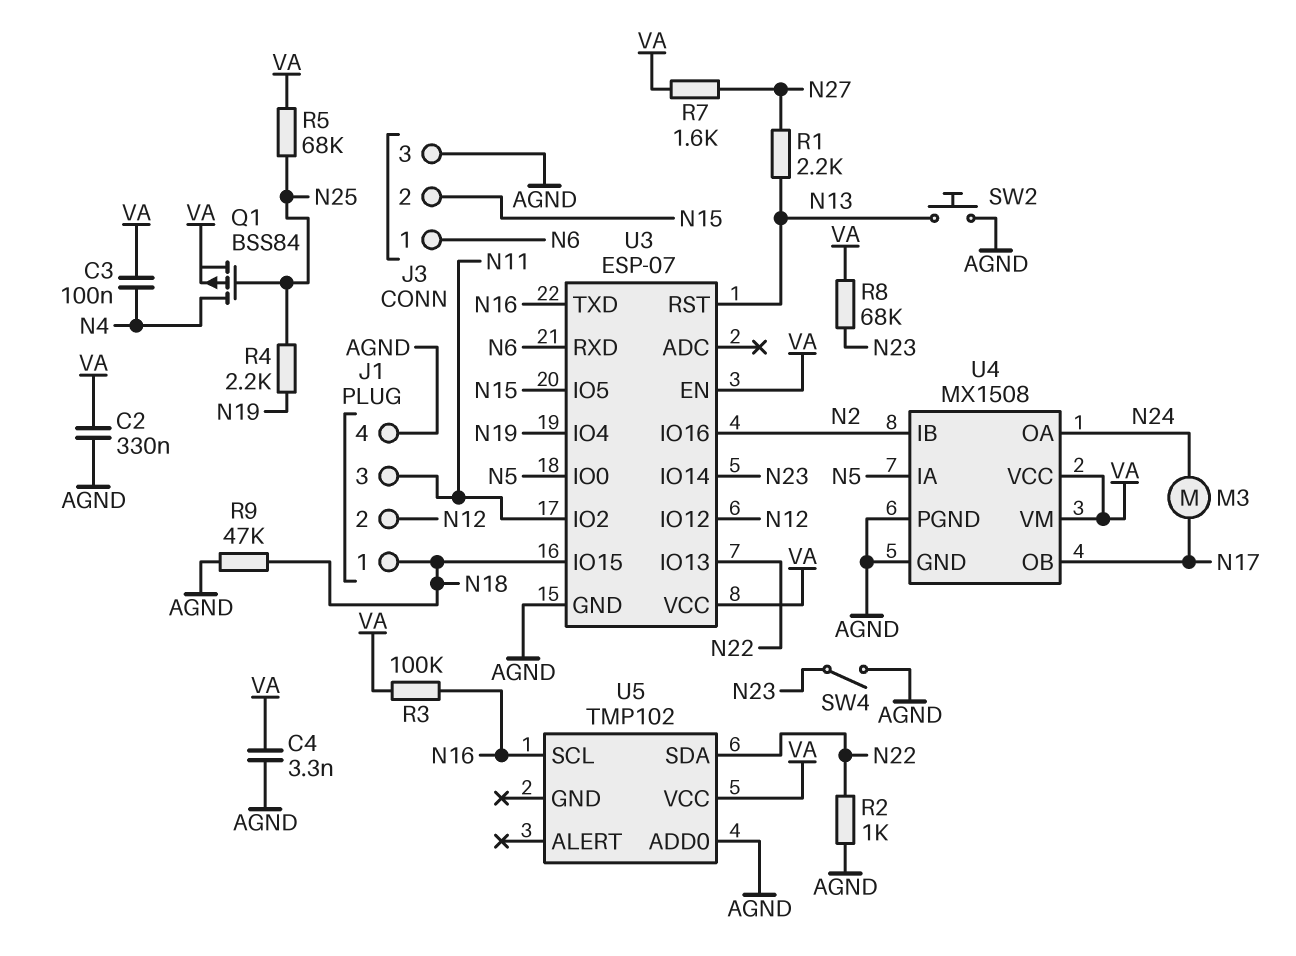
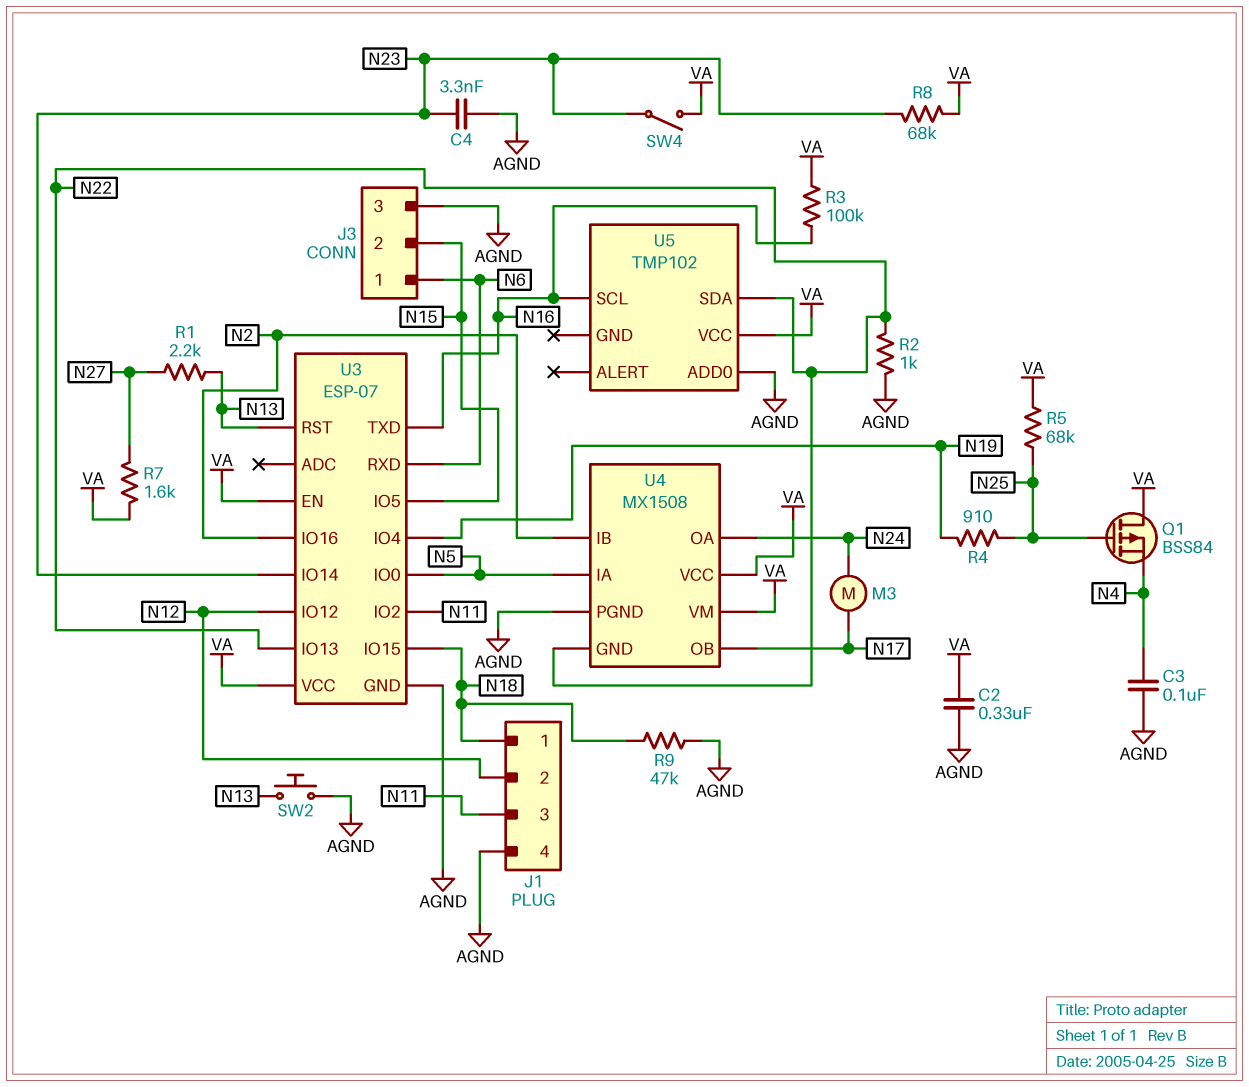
C3: 100nF (N4, VA) -> 100nF (AGND, N4)
C4: 3.3nF (AGND, VA) -> 3.3nF (AGND, N23)
Q1: PMOS BSS84 (G N25, D N4, S VA) -> PMOS BSS84 (G N25, D VA, S N4)
R4: 2.2k (N19, N25) -> 910 (N19, N25)
SW4: switch (AGND, N23) -> switch (N23, VA)
U4 pin GND: AGND -> N22

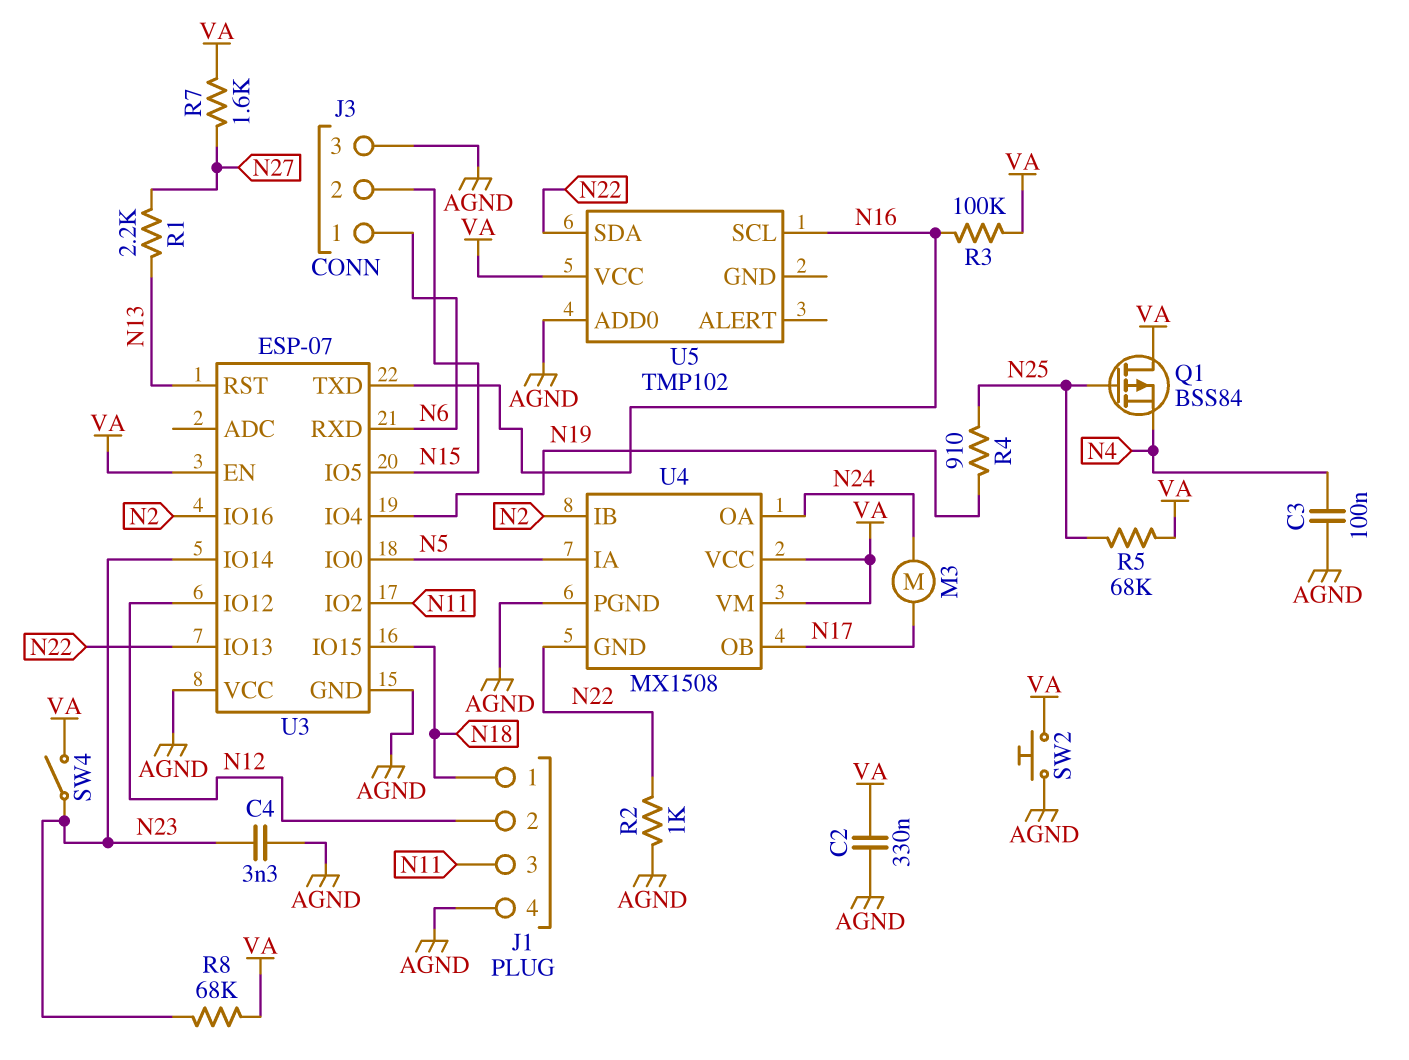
R9: 47k (AGND, N18) -> none
SW2: button (AGND, N13) -> button (AGND, VA)
U3 pin VCC: VA -> AGND

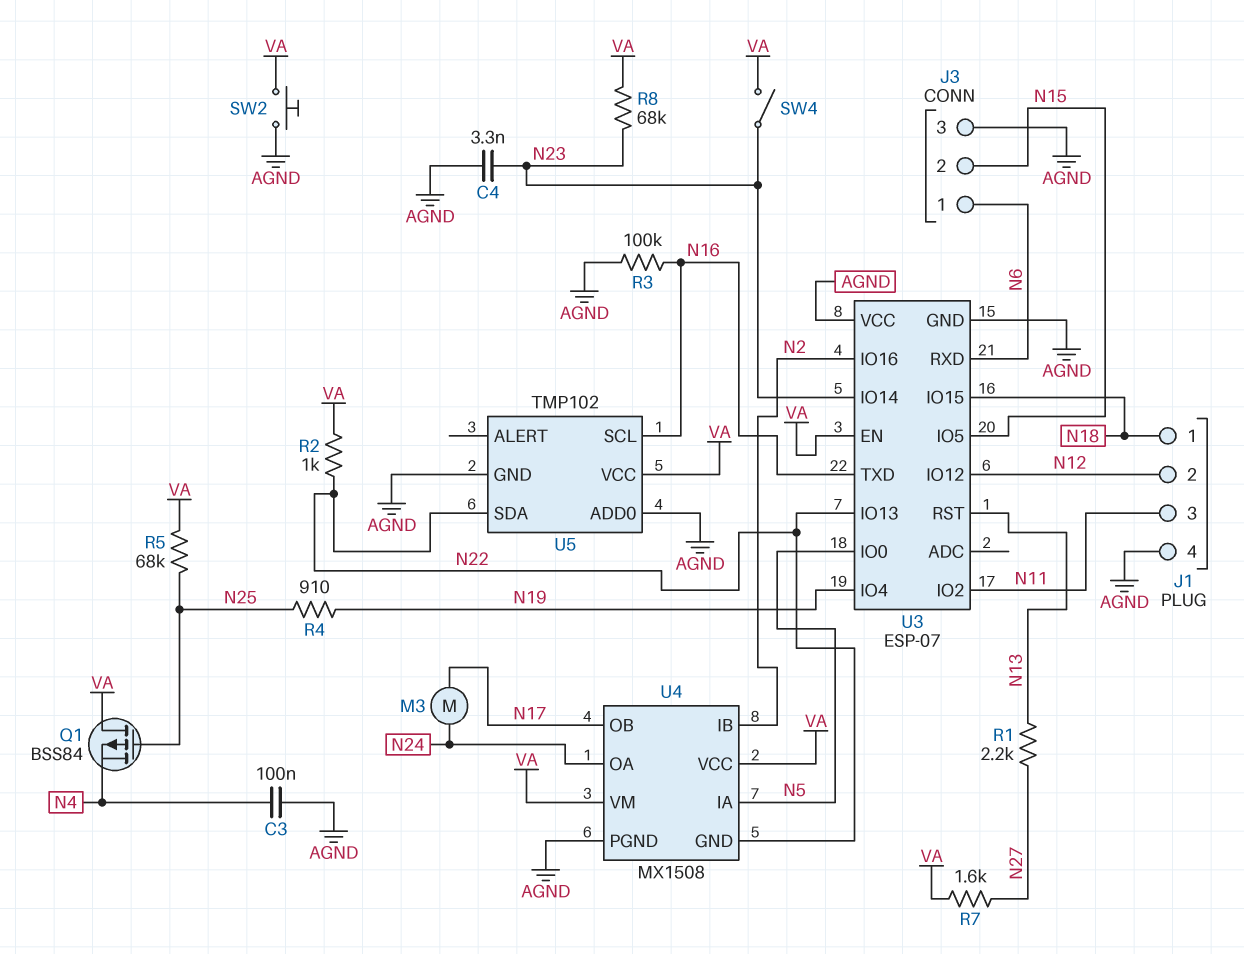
C2: 330nF (AGND, VA) -> none
R2: 1k (AGND, N22) -> 1k (N22, VA)
R3: 100k (N16, VA) -> 100k (AGND, N16)
U5 pin GND: none -> AGND

